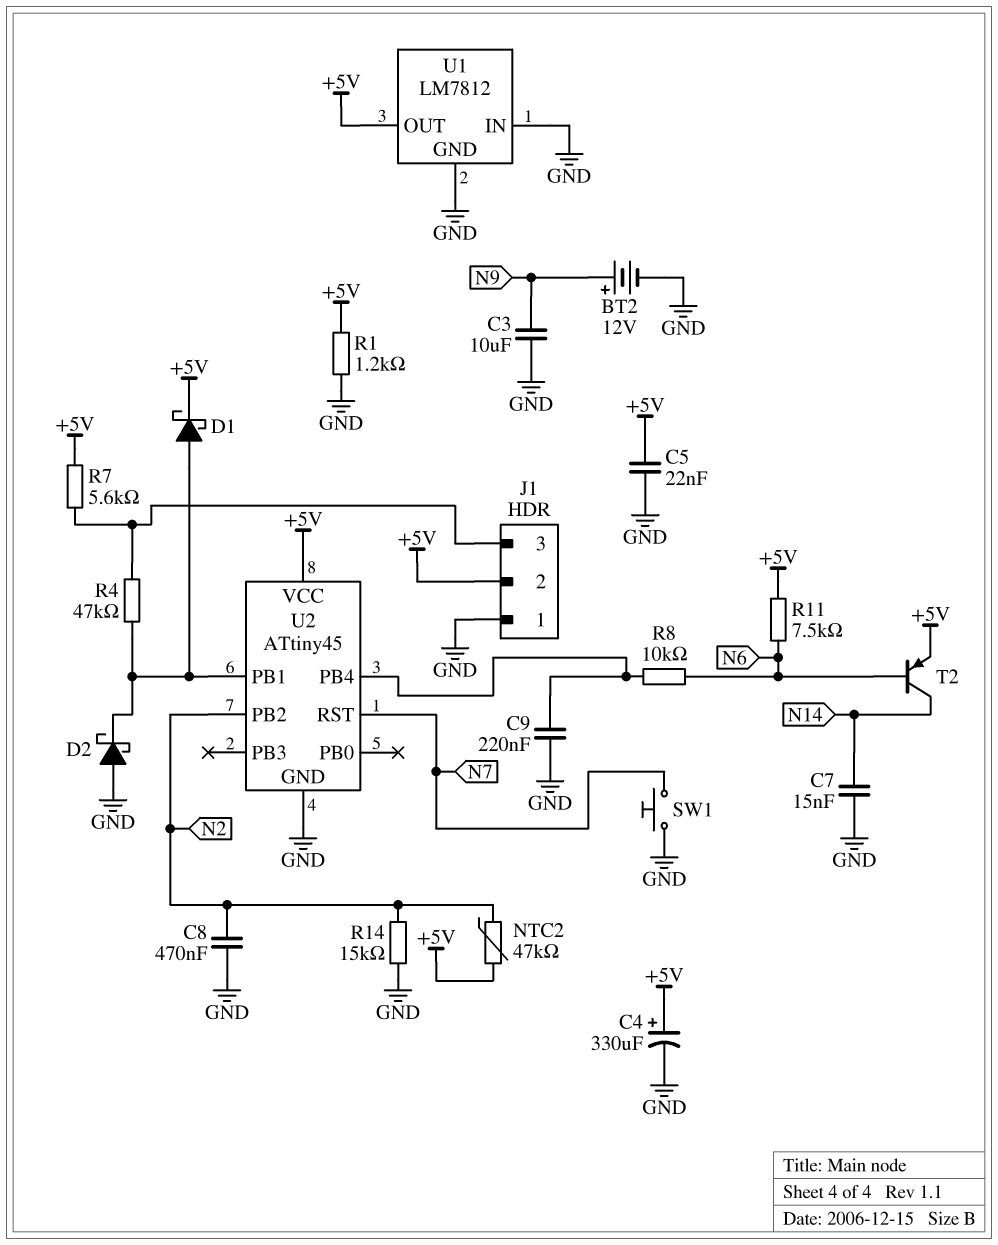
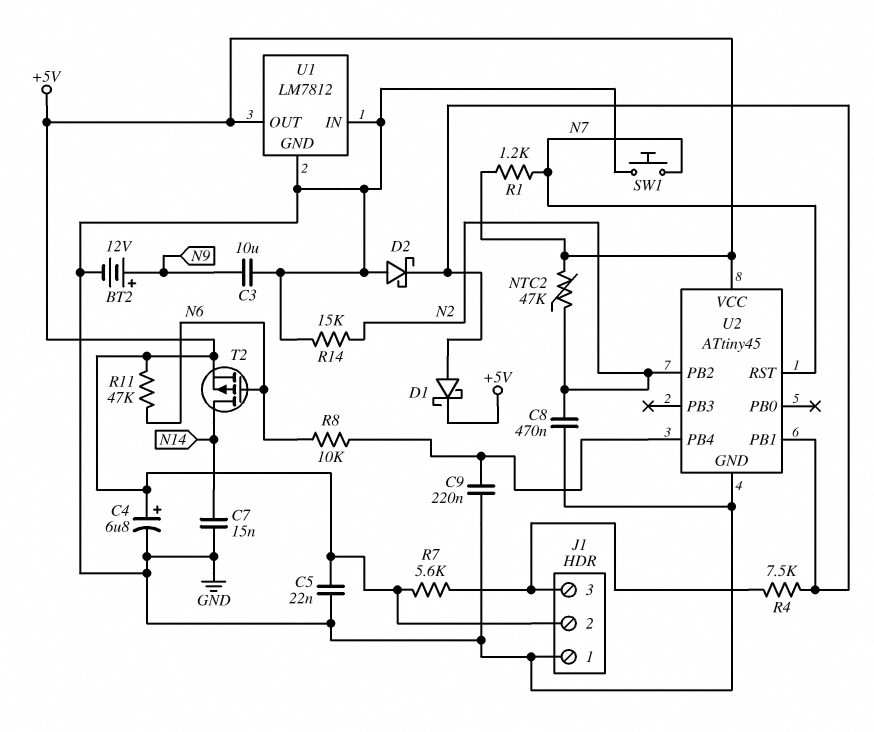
C4: 330uF (plus +5V, minus GND) -> 6.8uF (plus +5V, minus GND)
R1: 1.2k (+5V, GND) -> 1.2k (+5V, N7)
R4: 47k (J1/3, U2/PB1) -> 7.5k (J1/3, U2/PB1)
R11: 7.5k (+5V, N6) -> 47k (+5V, N6)
T2: PNP (B N6, C N14, E +5V) -> PMOS (G N6, D N14, S +5V)

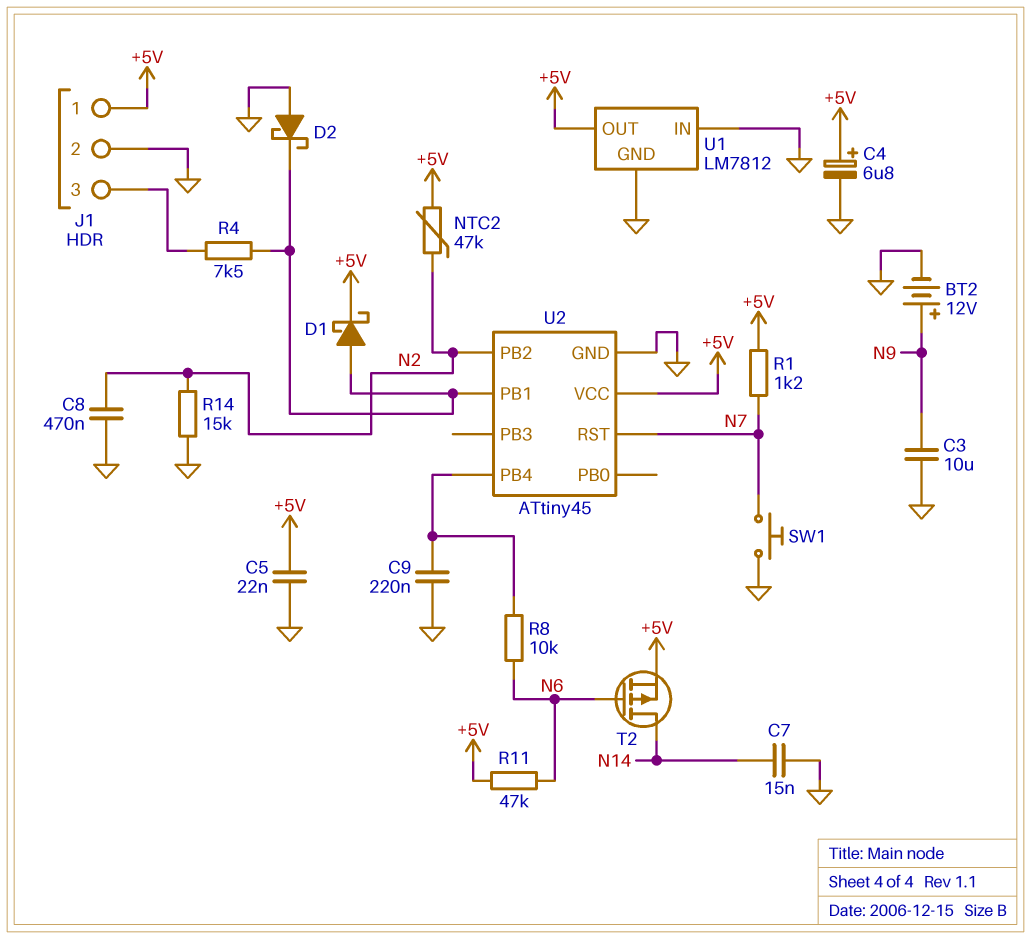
J1 pin 1: GND -> +5V
J1 pin 2: +5V -> GND
R7: 5.6k (+5V, J1/3) -> none

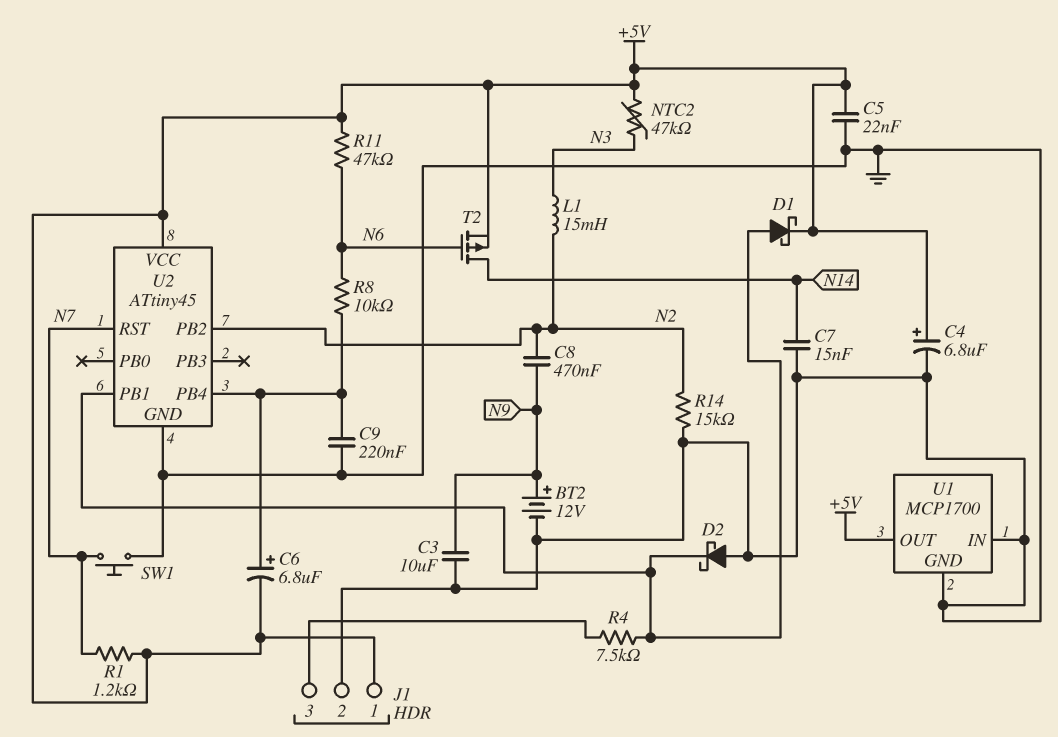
C6: none -> 6.8uF (plus U2/PB4, minus +5V)
C8: 470nF (GND, N2) -> 470nF (N2, N9)
L1: none -> 15mH (N2, N3)
NTC2: 47k (+5V, N2) -> 47k (+5V, N3)
U1: LM7812 -> MCP1700

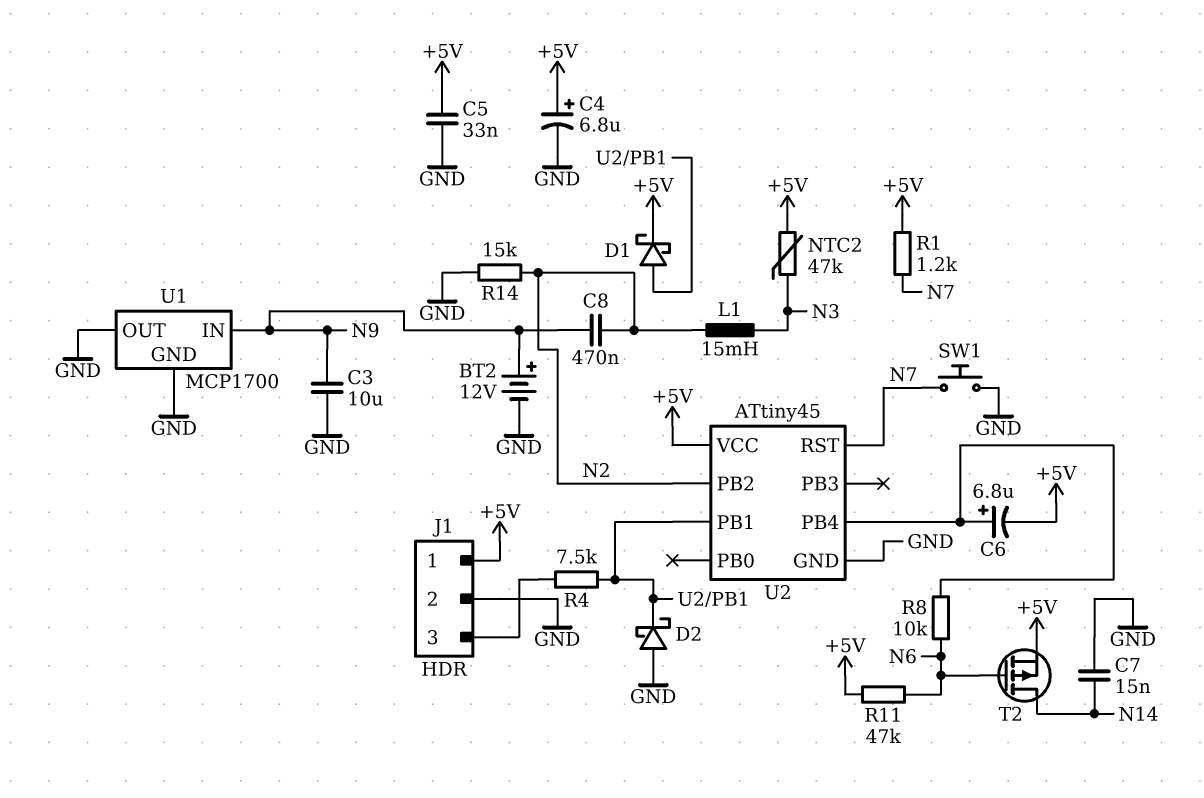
C5: 22nF (+5V, GND) -> 33nF (+5V, GND)
C9: 220nF (GND, U2/PB4) -> none
U1 pin IN: GND -> N9
U1 pin OUT: +5V -> GND

